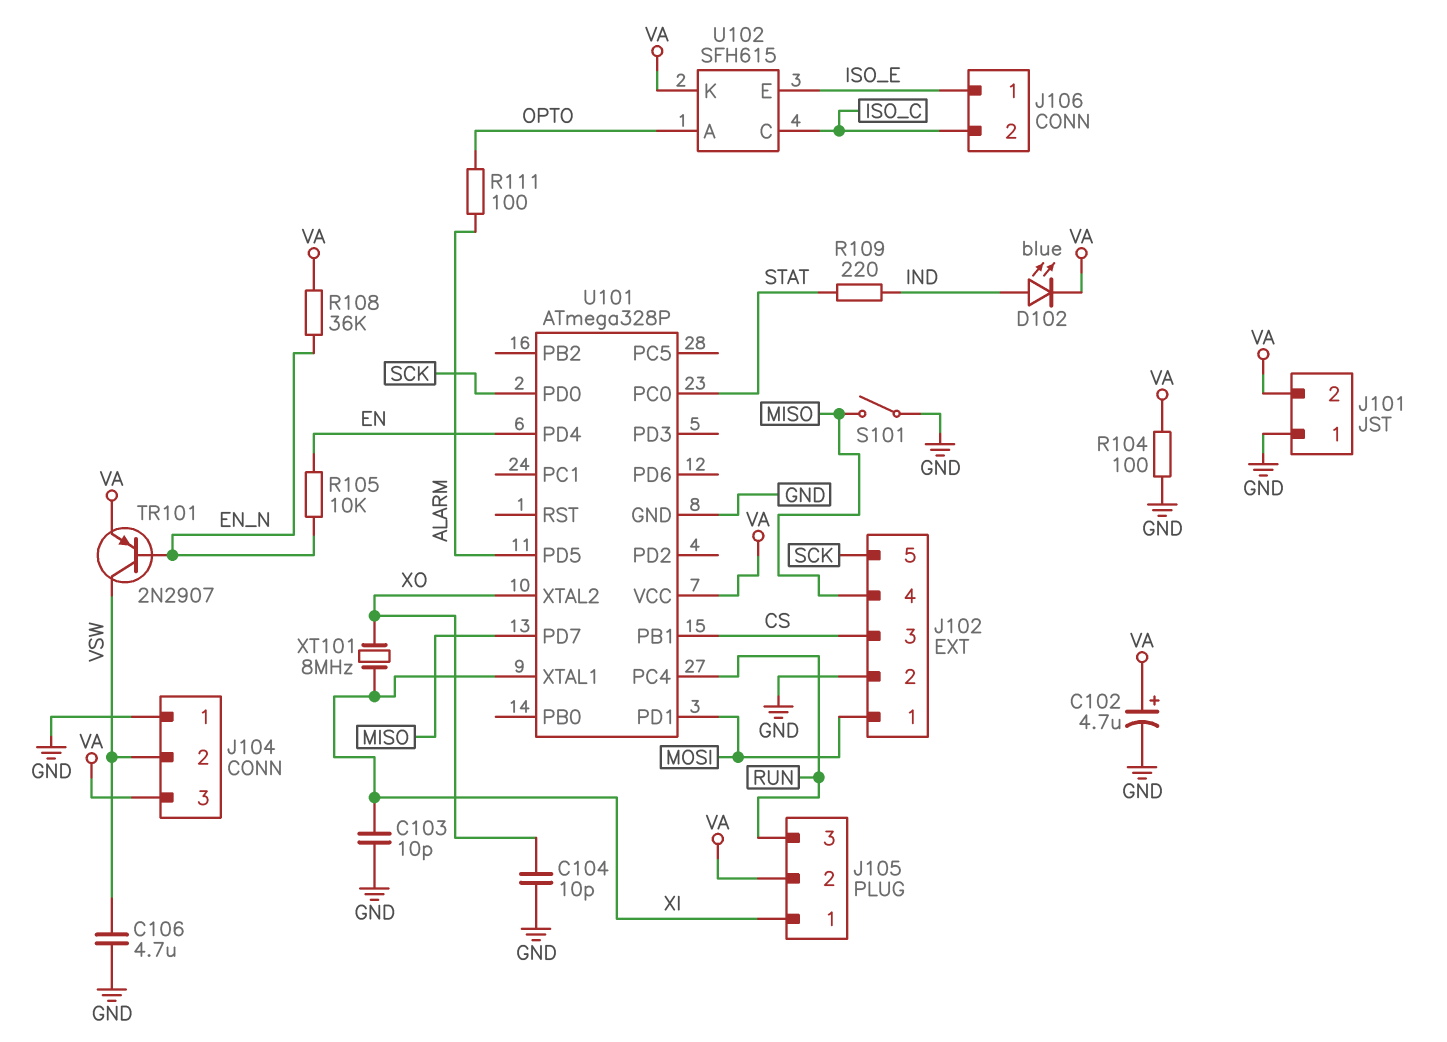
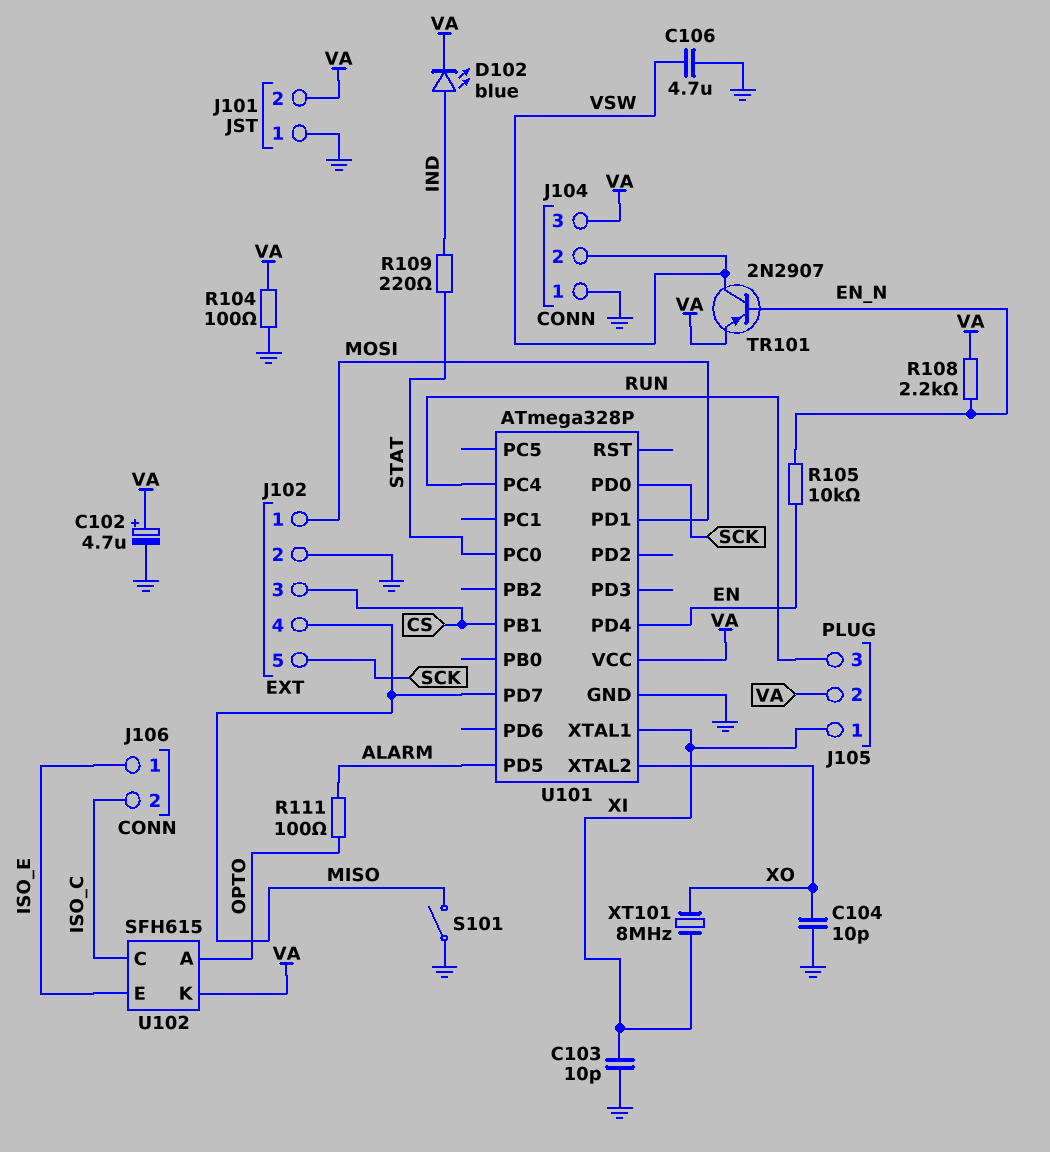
R108: 36k (EN_N, VA) -> 2.2k (EN_N, VA)

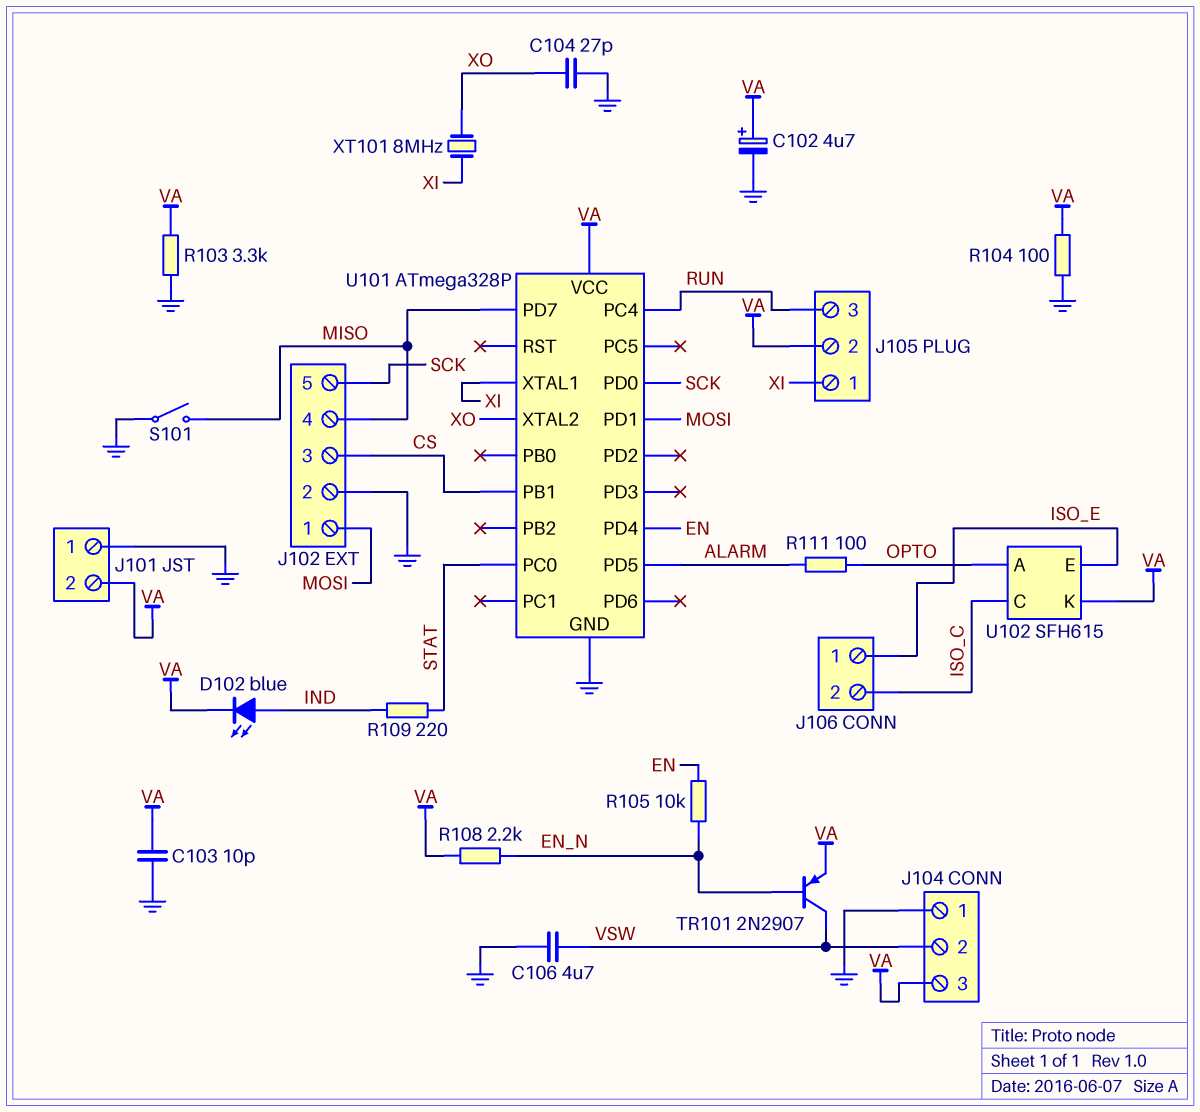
C103: 10pF (GND, XI) -> 10pF (GND, VA)
C104: 10pF (GND, XO) -> 27pF (GND, XO)
R103: none -> 3.3k (GND, VA)

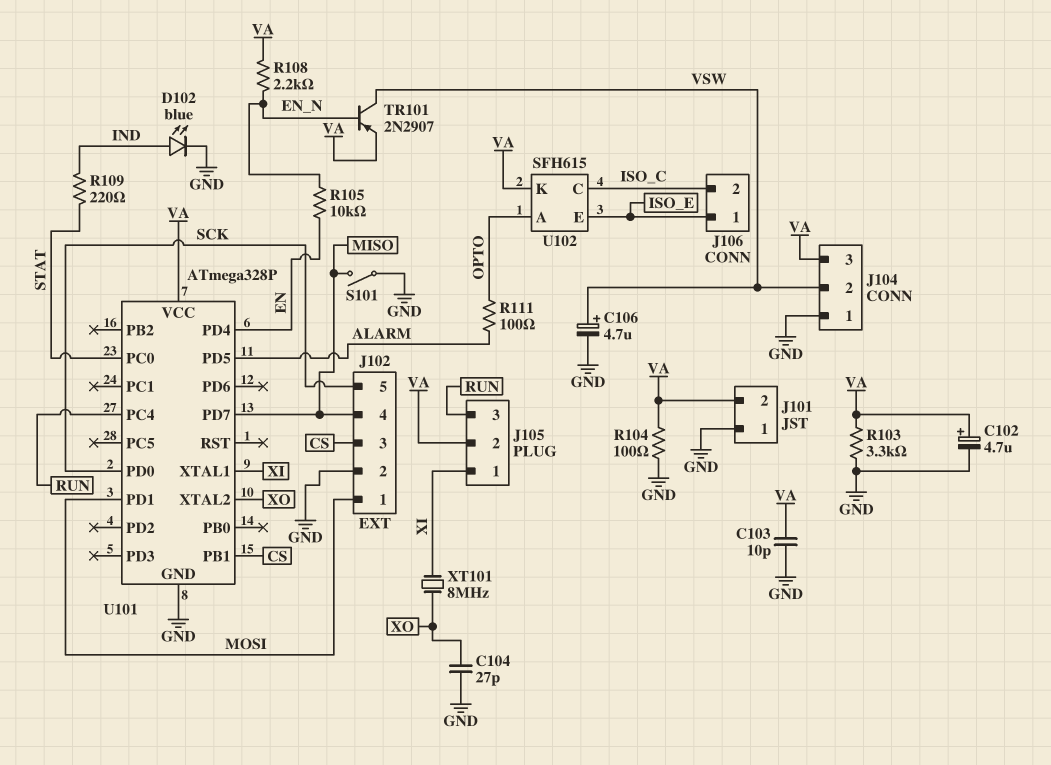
C106: 4.7uF (GND, VSW) -> 4.7uF (plus VSW, minus GND)
D102: LED blue (A IND, K VA) -> LED blue (A IND, K GND)

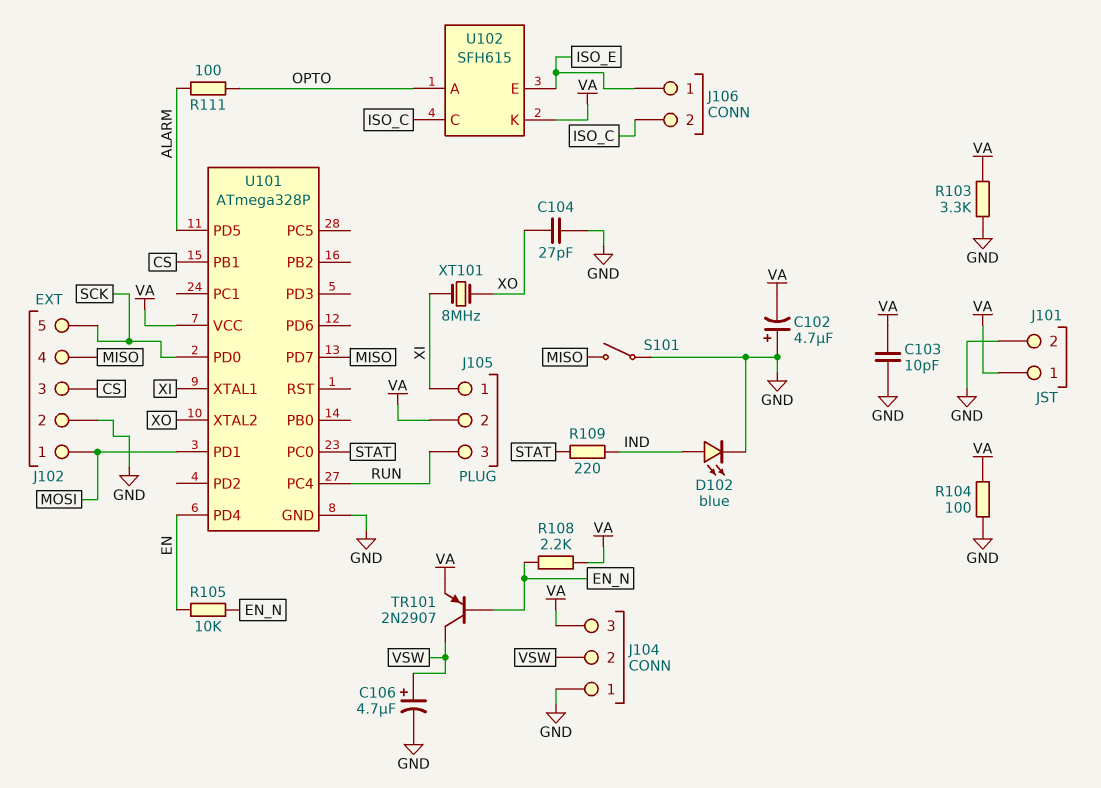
C102: 4.7uF (plus VA, minus GND) -> 4.7uF (plus GND, minus VA)
J101 pin 1: GND -> VA
J101 pin 2: VA -> GND

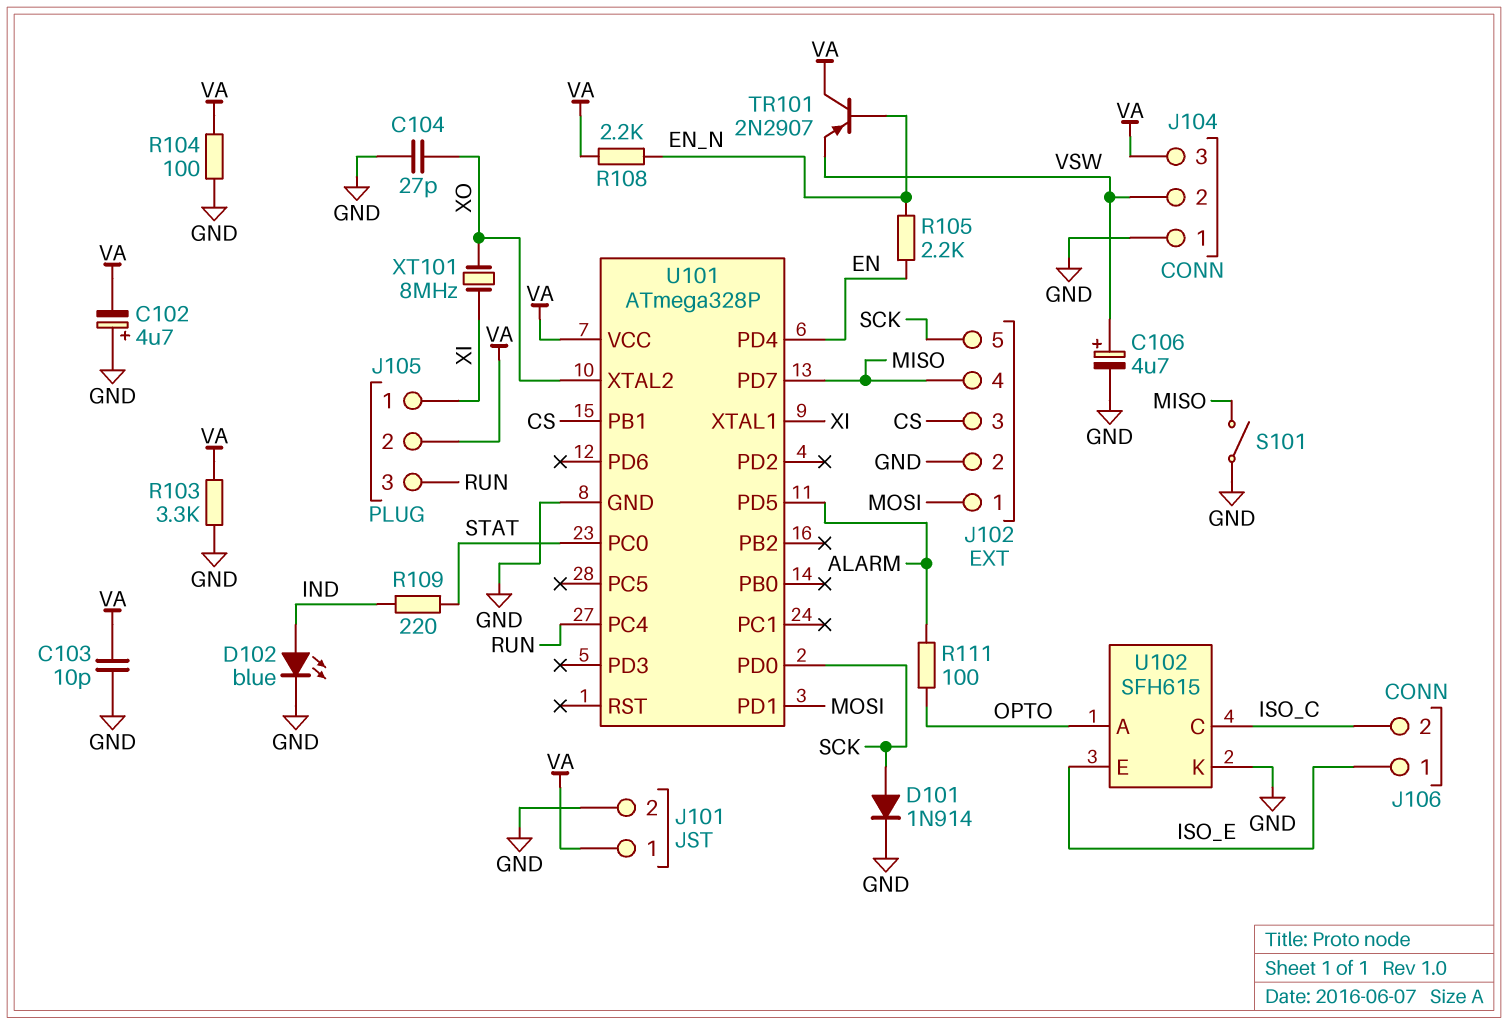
D101: none -> diode 1N914 (A SCK, K GND)
R105: 10k (EN, EN_N) -> 2.2k (EN, EN_N)
TR101: PNP 2N2907 (B EN_N, C VSW, E VA) -> PNP 2N2907 (B EN_N, C VA, E VSW)
U102 pin K: VA -> GND

